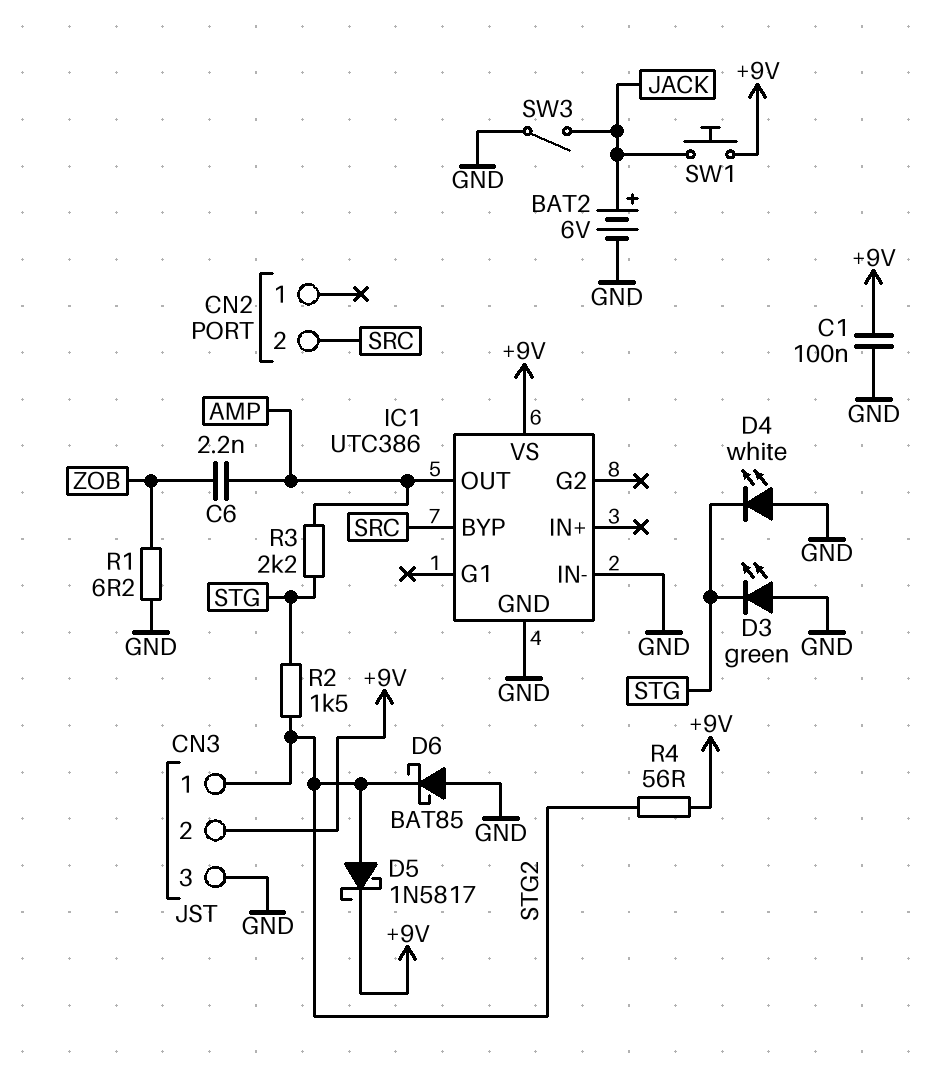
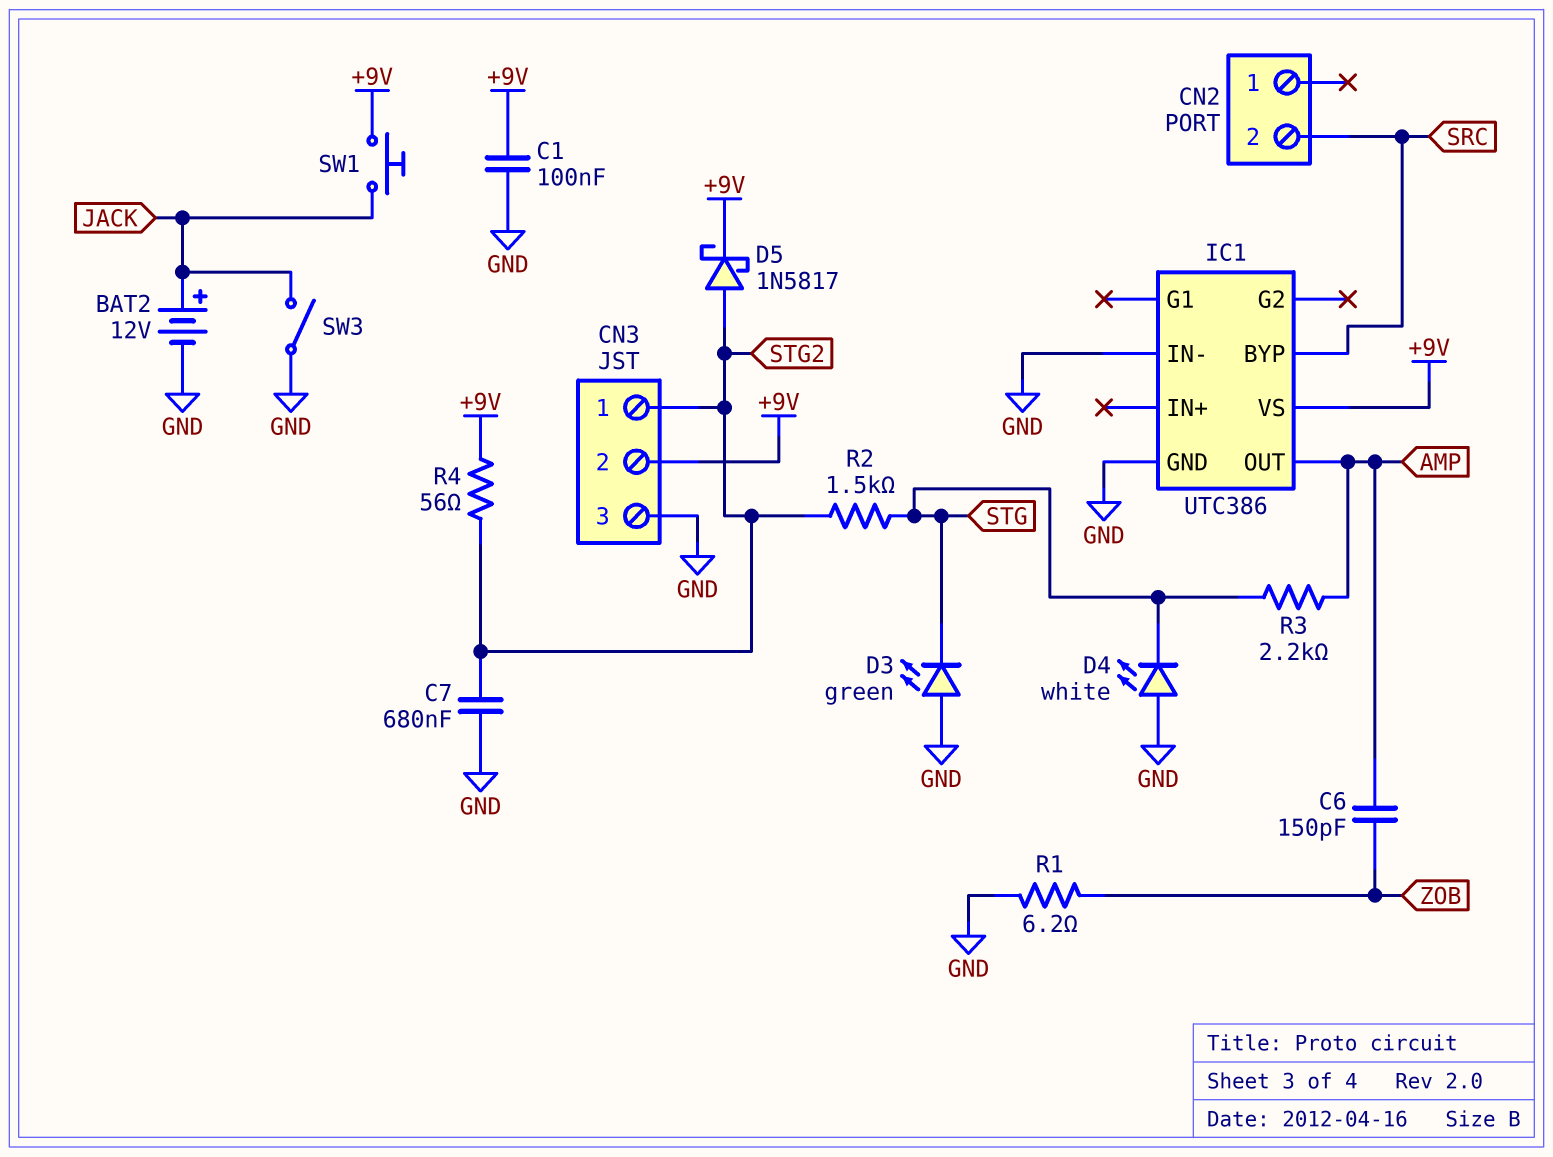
BAT2: 6V (plus JACK, minus GND) -> 12V (plus JACK, minus GND)
C6: 2.2nF (AMP, ZOB) -> 150pF (AMP, ZOB)
C7: none -> 680nF (GND, STG2)
D6: schottky BAT85 (A GND, K STG2) -> none

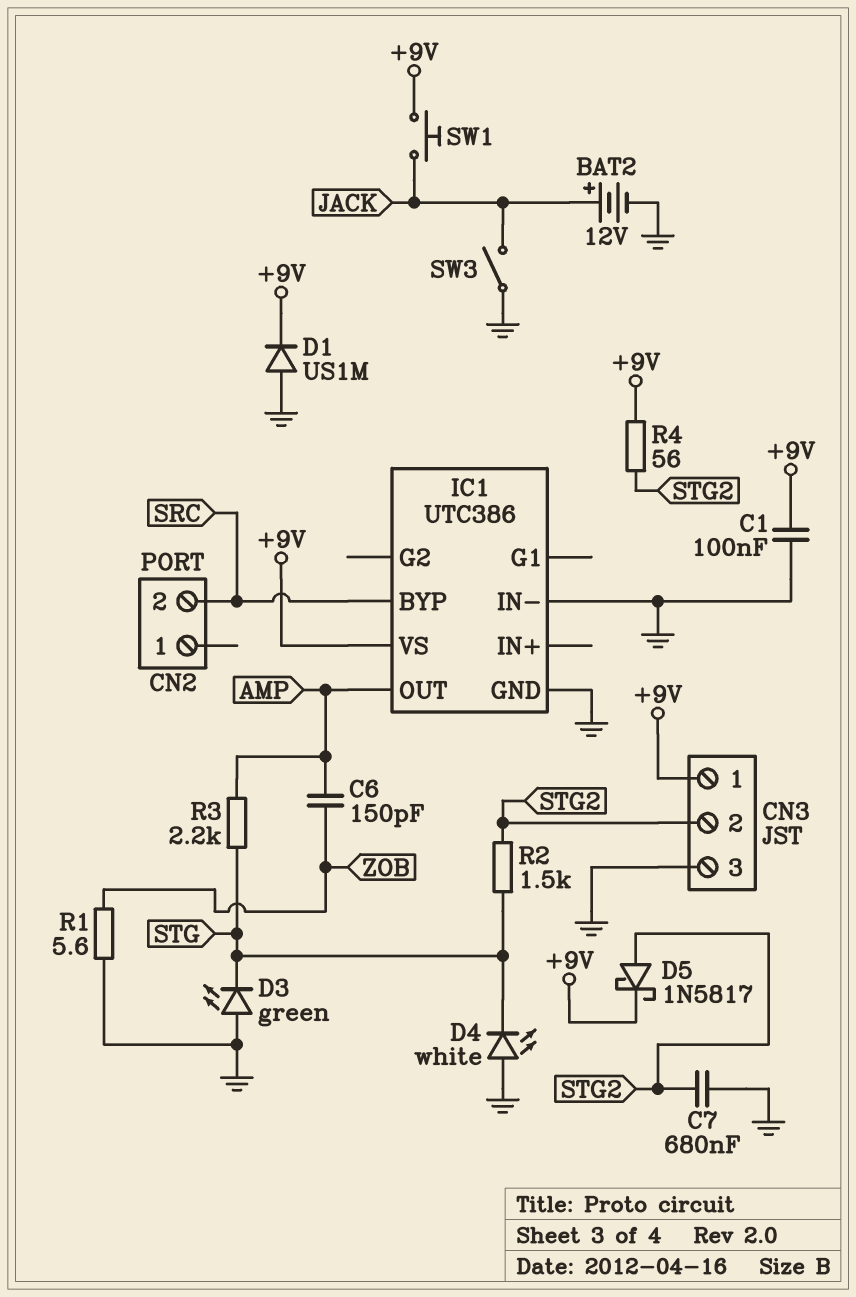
CN3 pin 1: STG2 -> +9V
CN3 pin 2: +9V -> STG2
D1: none -> diode US1M (A GND, K +9V)
R1: 6.2 (GND, ZOB) -> 5.6 (GND, ZOB)

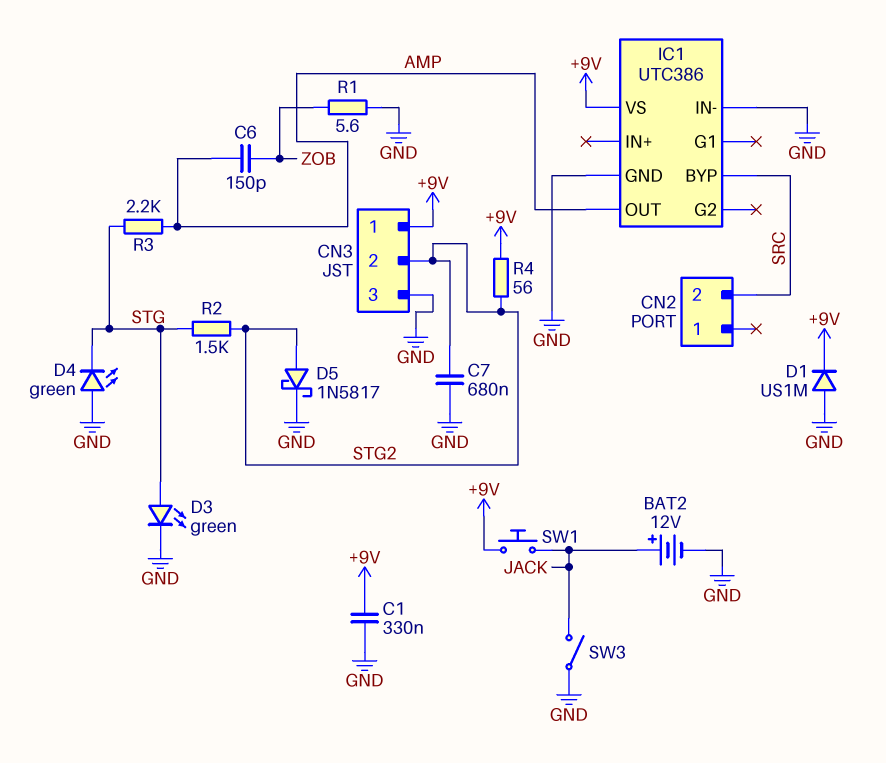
C1: 100nF (+9V, GND) -> 330nF (+9V, GND)
D3: LED green (A GND, K STG) -> LED green (A STG, K GND)
D4: LED white (A GND, K STG) -> LED green (A GND, K STG)
D5: schottky 1N5817 (A STG2, K +9V) -> schottky 1N5817 (A STG2, K GND)

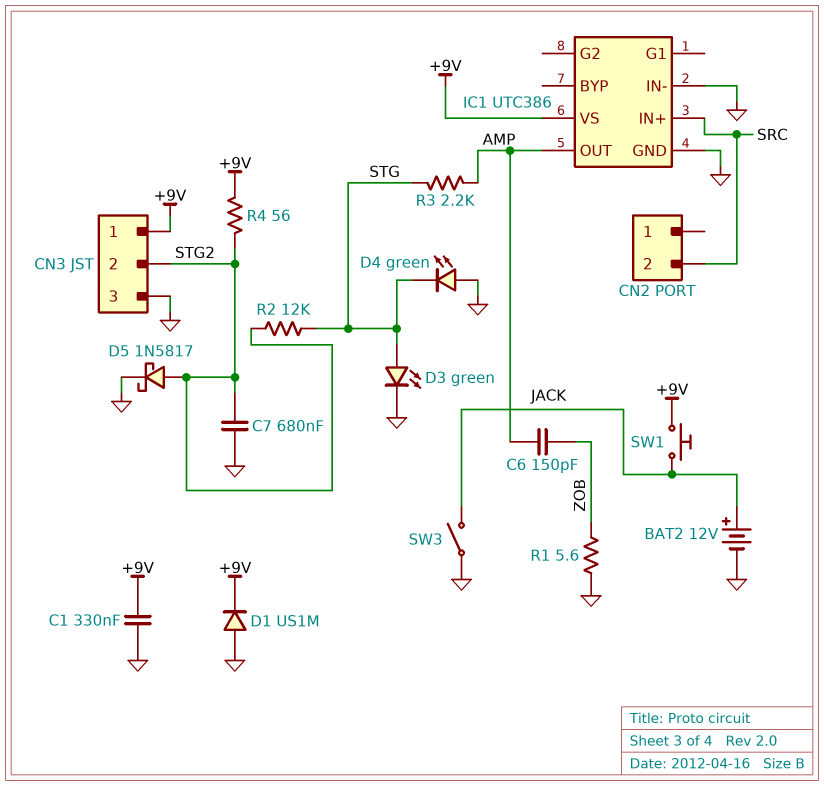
IC1 pin BYP: SRC -> none
IC1 pin IN+: none -> SRC
R2: 1.5k (STG, STG2) -> 12k (STG, STG2)

